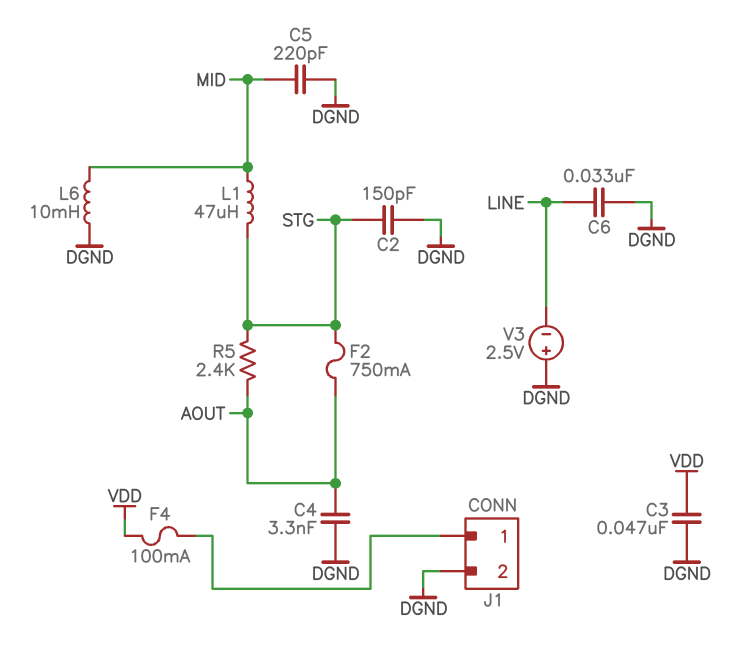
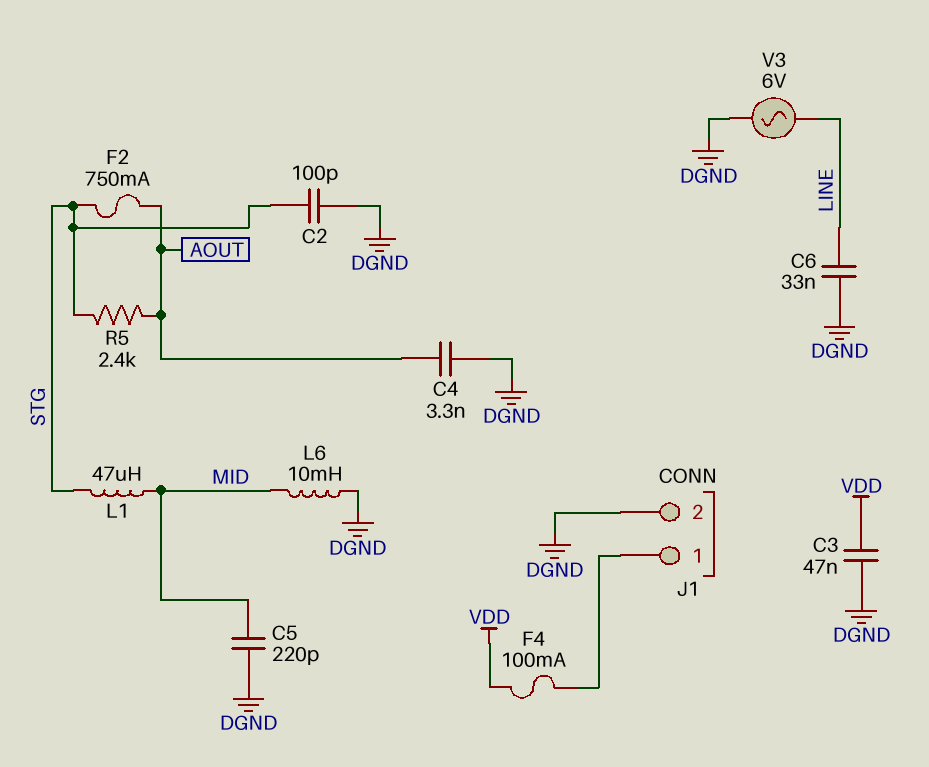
C2: 150pF (DGND, STG) -> 100pF (DGND, STG)
V3: 2.5V (plus DGND, minus LINE) -> AC 6V (DGND, LINE)

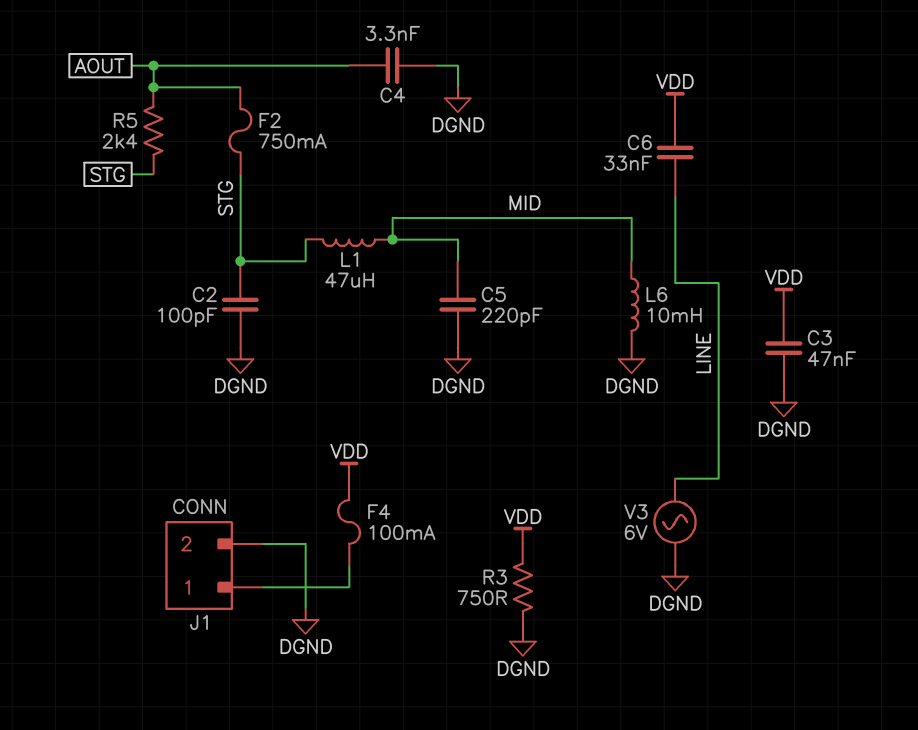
C6: 33nF (DGND, LINE) -> 33nF (LINE, VDD)
R3: none -> 750 (DGND, VDD)

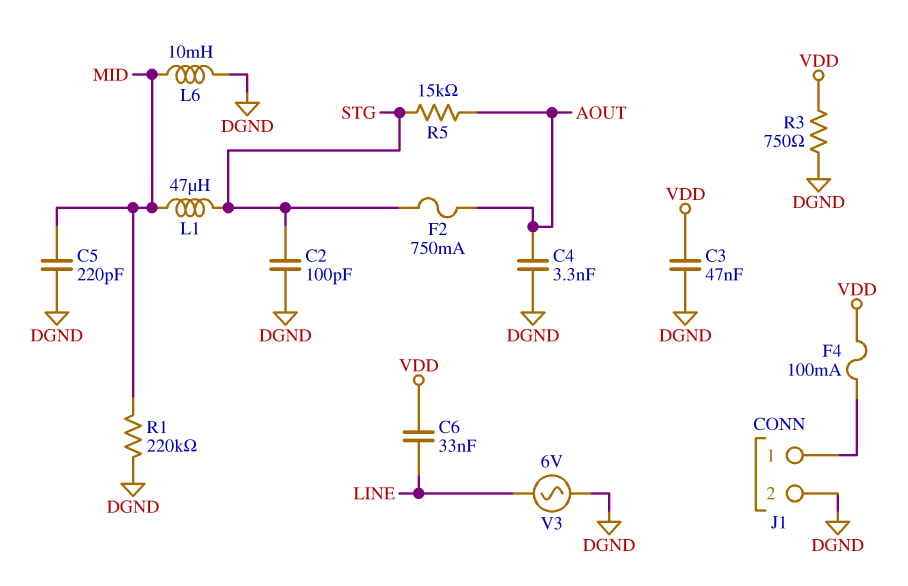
R1: none -> 220k (DGND, MID)
R5: 2.4k (AOUT, STG) -> 15k (AOUT, STG)

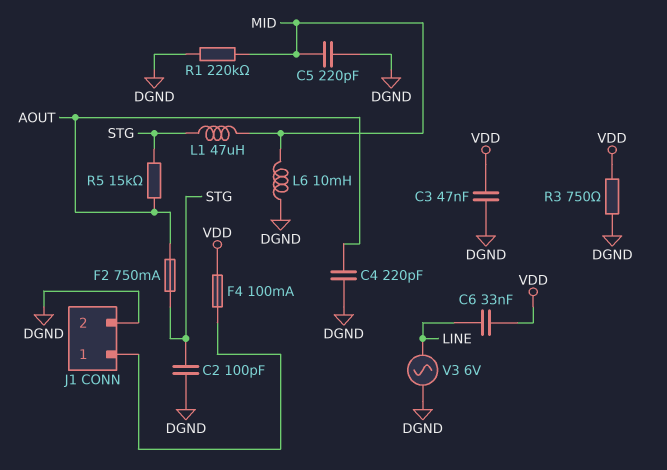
C4: 3.3nF (AOUT, DGND) -> 220pF (AOUT, DGND)

